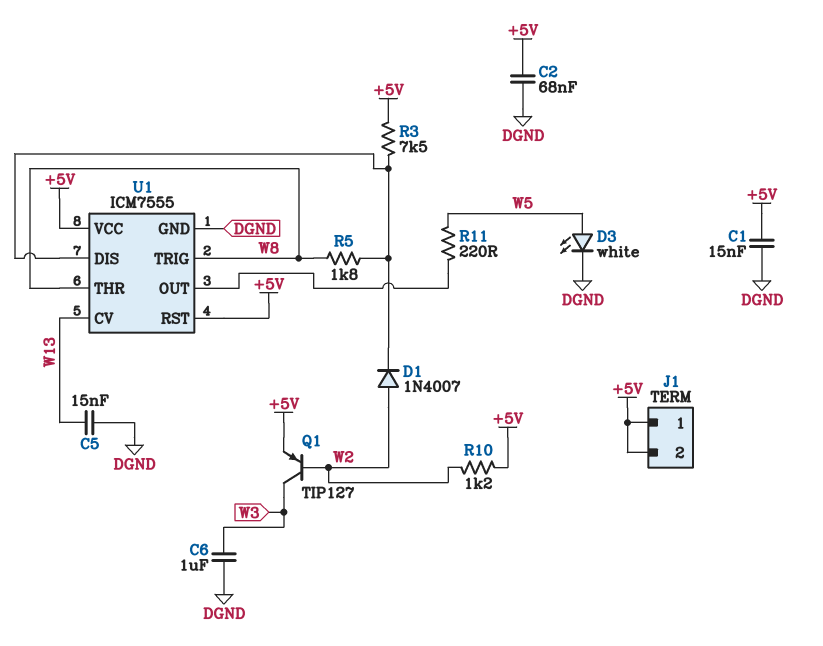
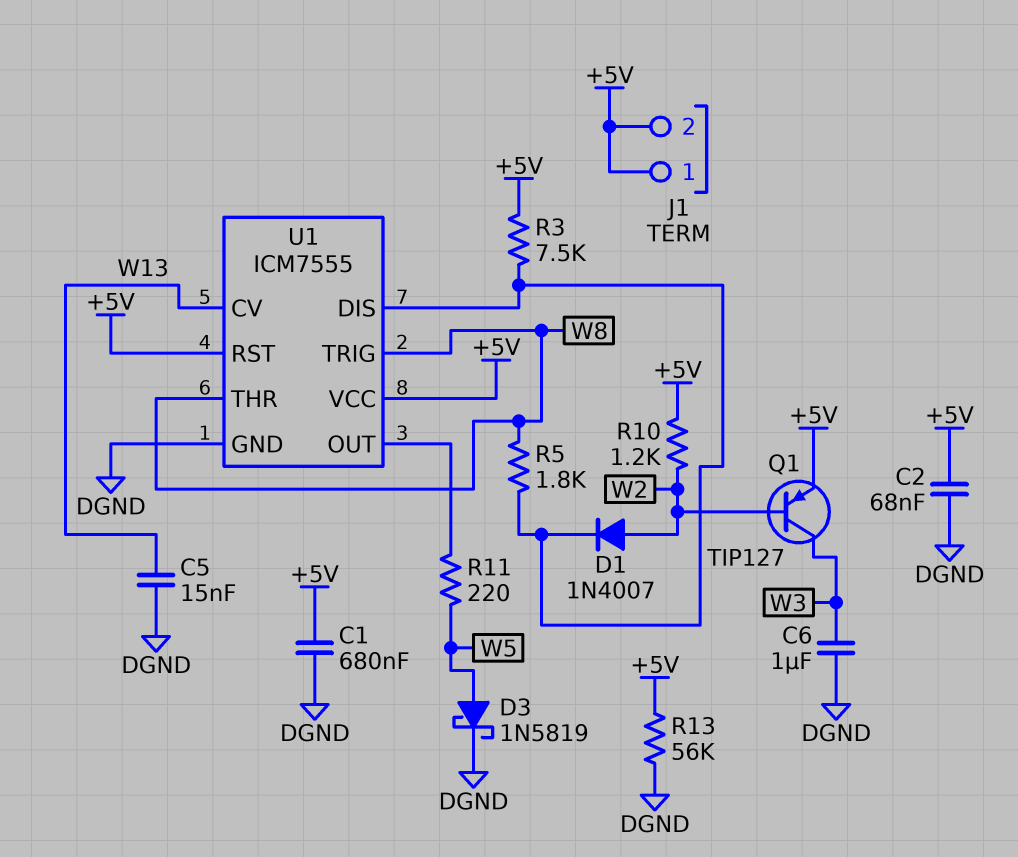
C1: 15nF (+5V, DGND) -> 680nF (+5V, DGND)
D3: LED white (A W5, K DGND) -> schottky 1N5819 (A W5, K DGND)
R13: none -> 56k (+5V, DGND)

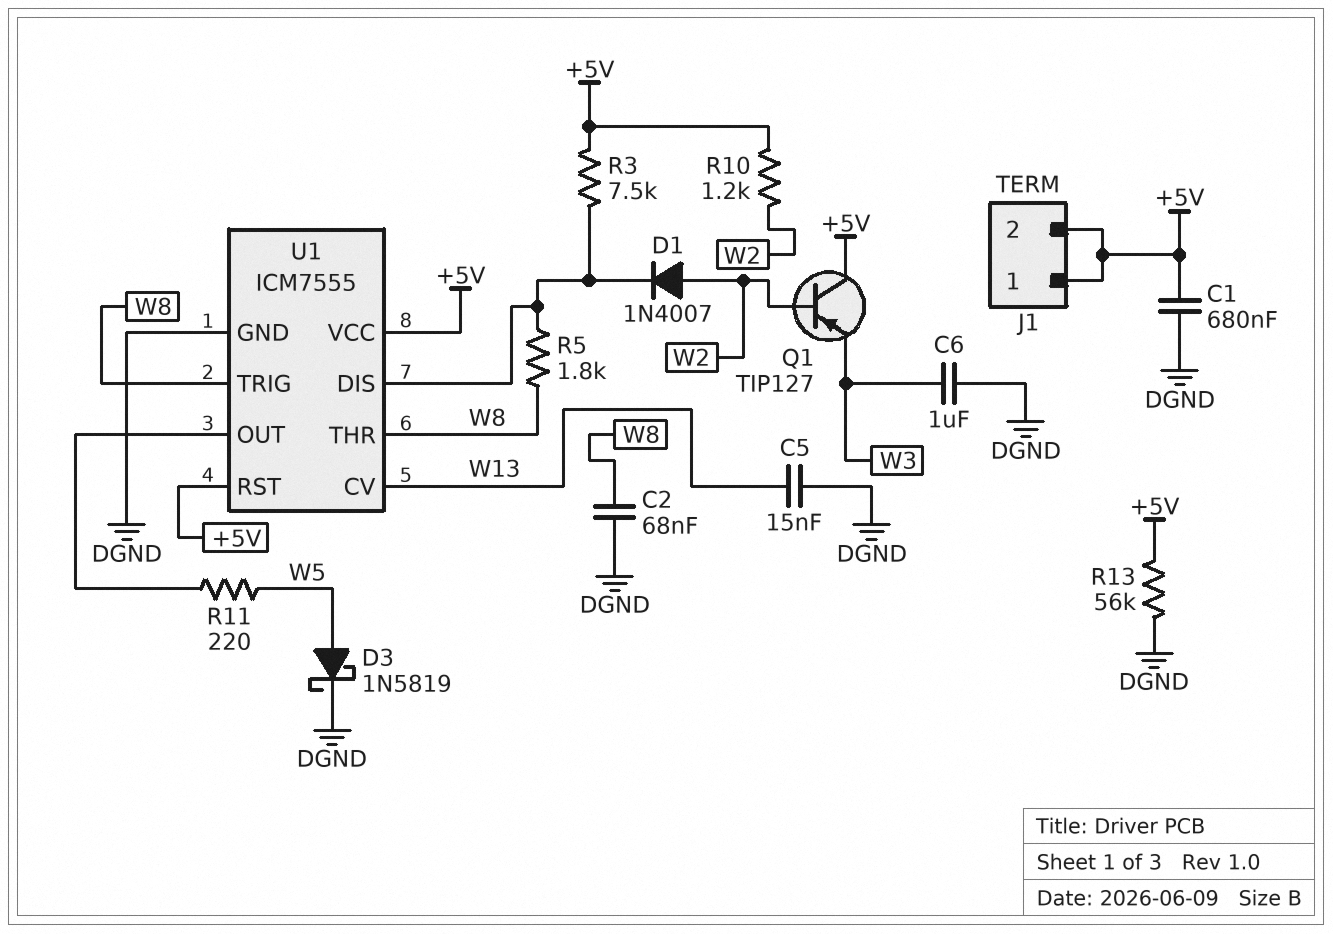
C2: 68nF (+5V, DGND) -> 68nF (DGND, W8)
Q1: PNP TIP127 (B W2, C W3, E +5V) -> PNP TIP127 (B W2, C +5V, E W3)

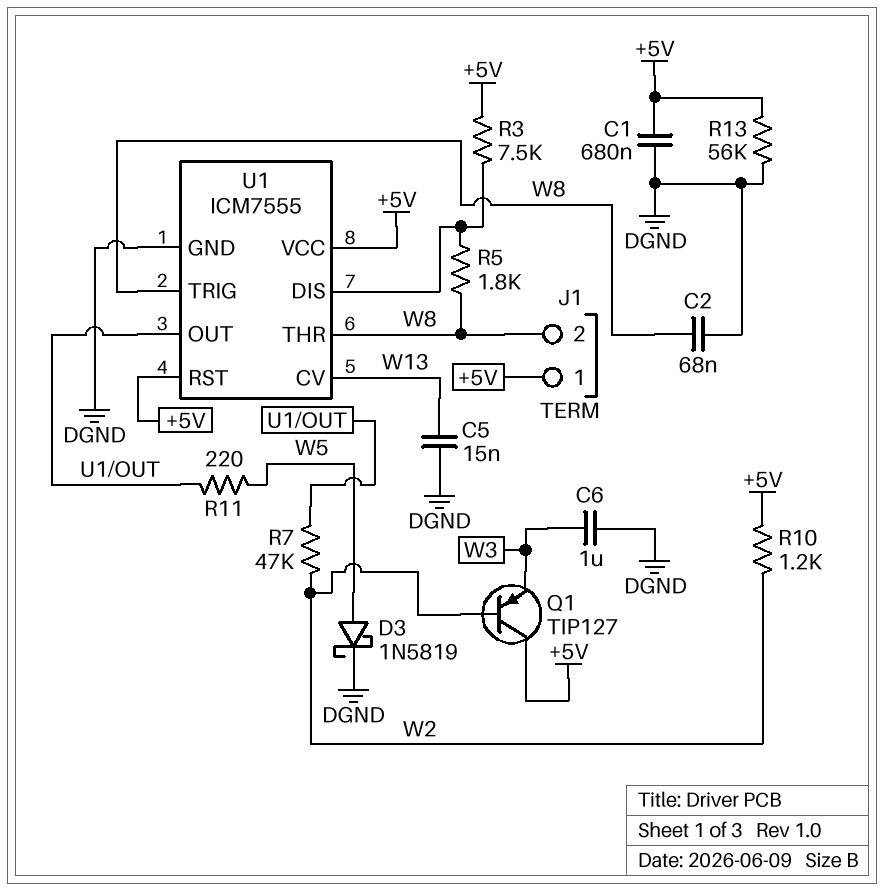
D1: diode 1N4007 (A W2, K U1/DIS) -> none
J1 pin 2: +5V -> W8
R7: none -> 47k (U1/OUT, W2)

